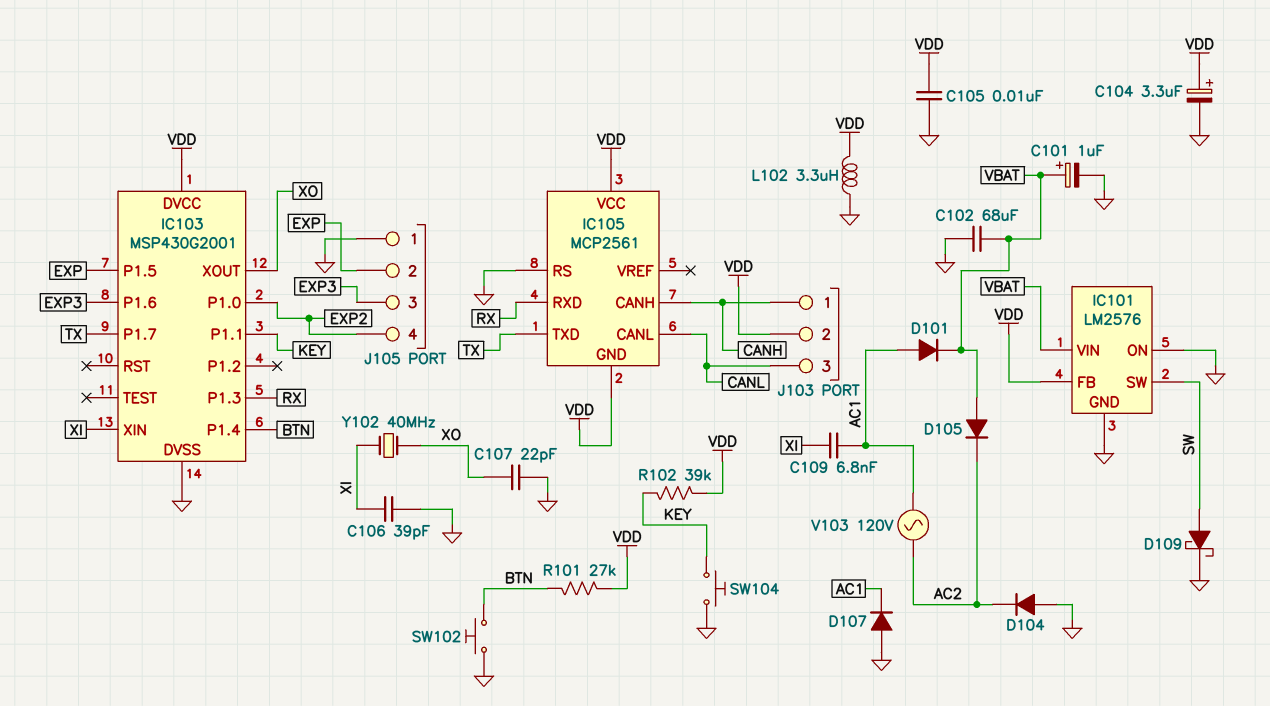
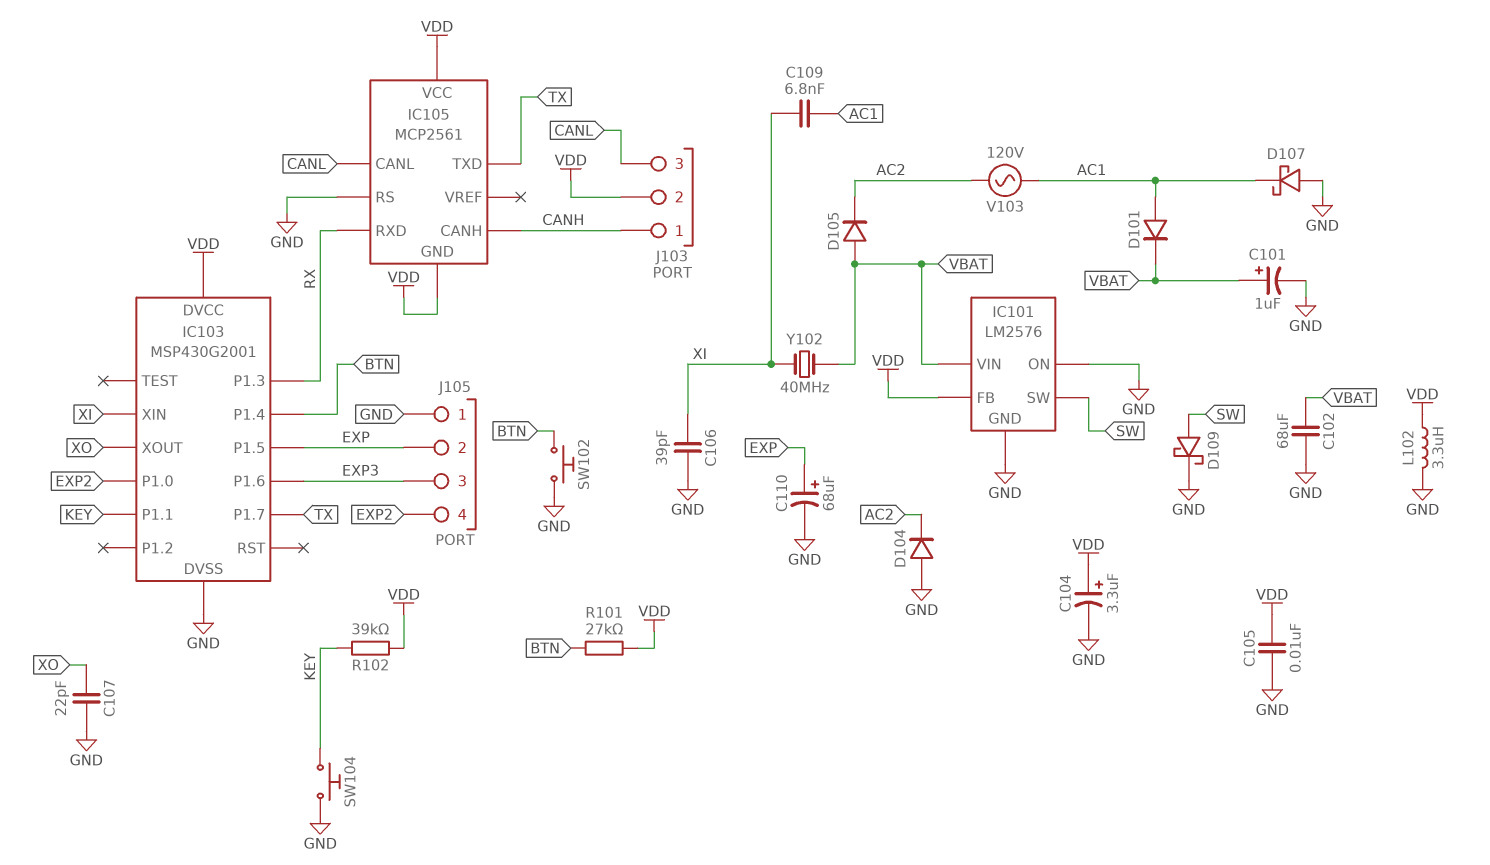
C110: none -> 68uF (plus EXP, minus GND)
D107: diode (A GND, K AC1) -> schottky (A GND, K AC1)
Y102: 40MHz (XI, XO) -> 40MHz (VBAT, XI)

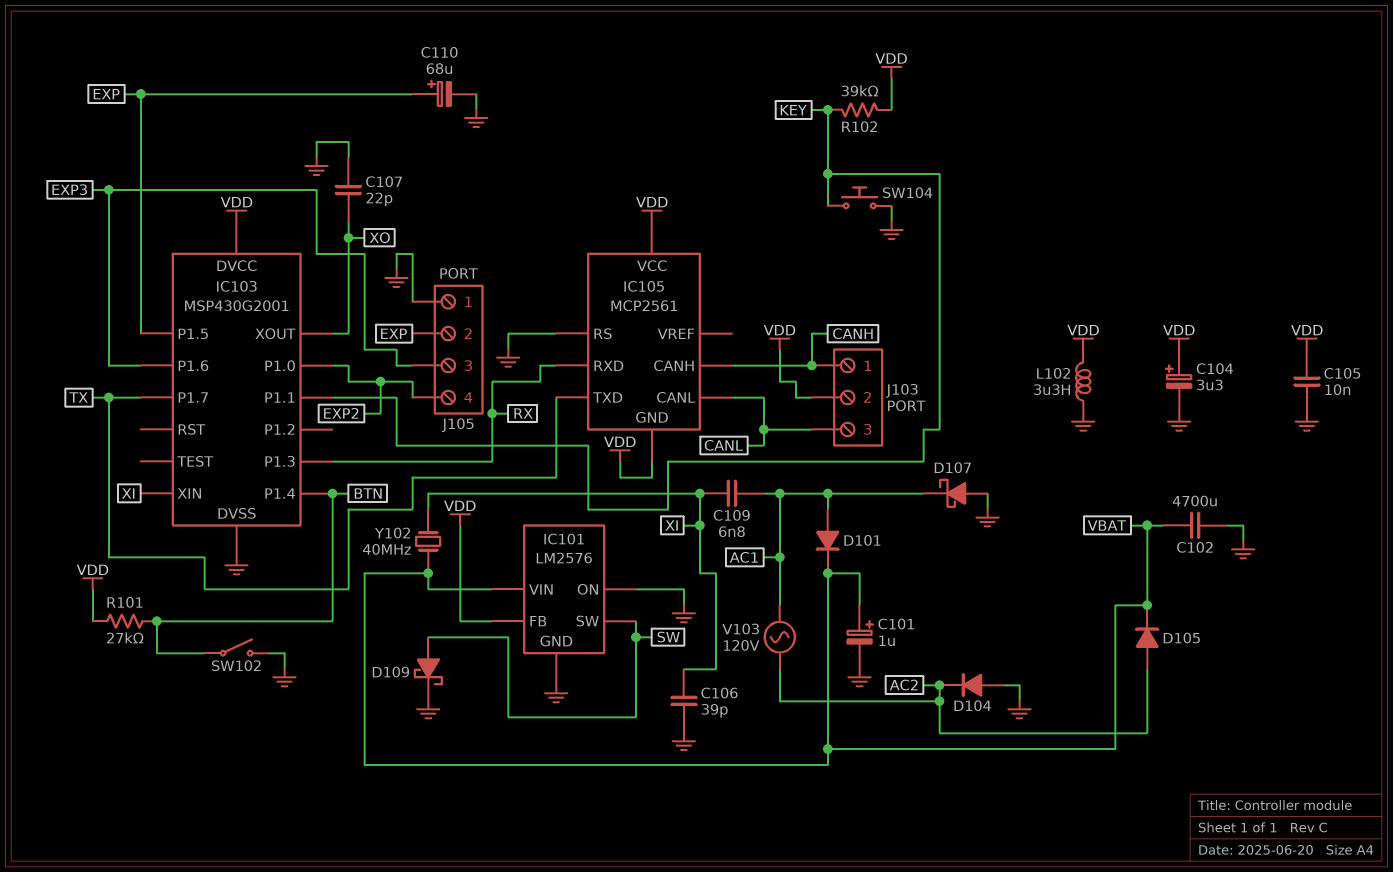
C102: 68uF (GND, VBAT) -> 4700uF (GND, VBAT)
D105: diode (A VBAT, K AC2) -> diode (A AC2, K VBAT)
SW102: button (BTN, GND) -> switch (BTN, GND)

